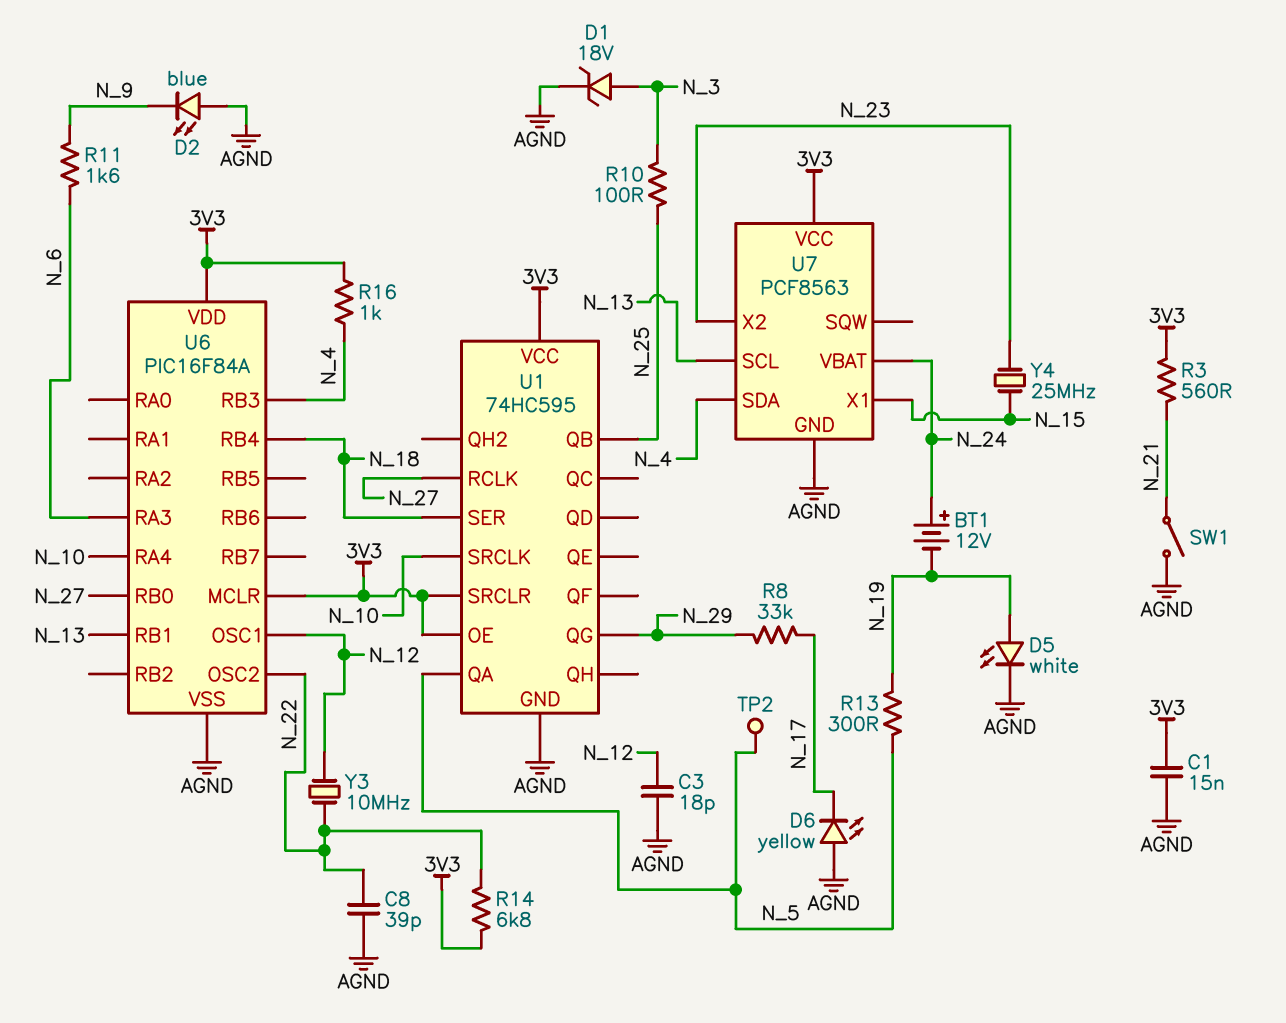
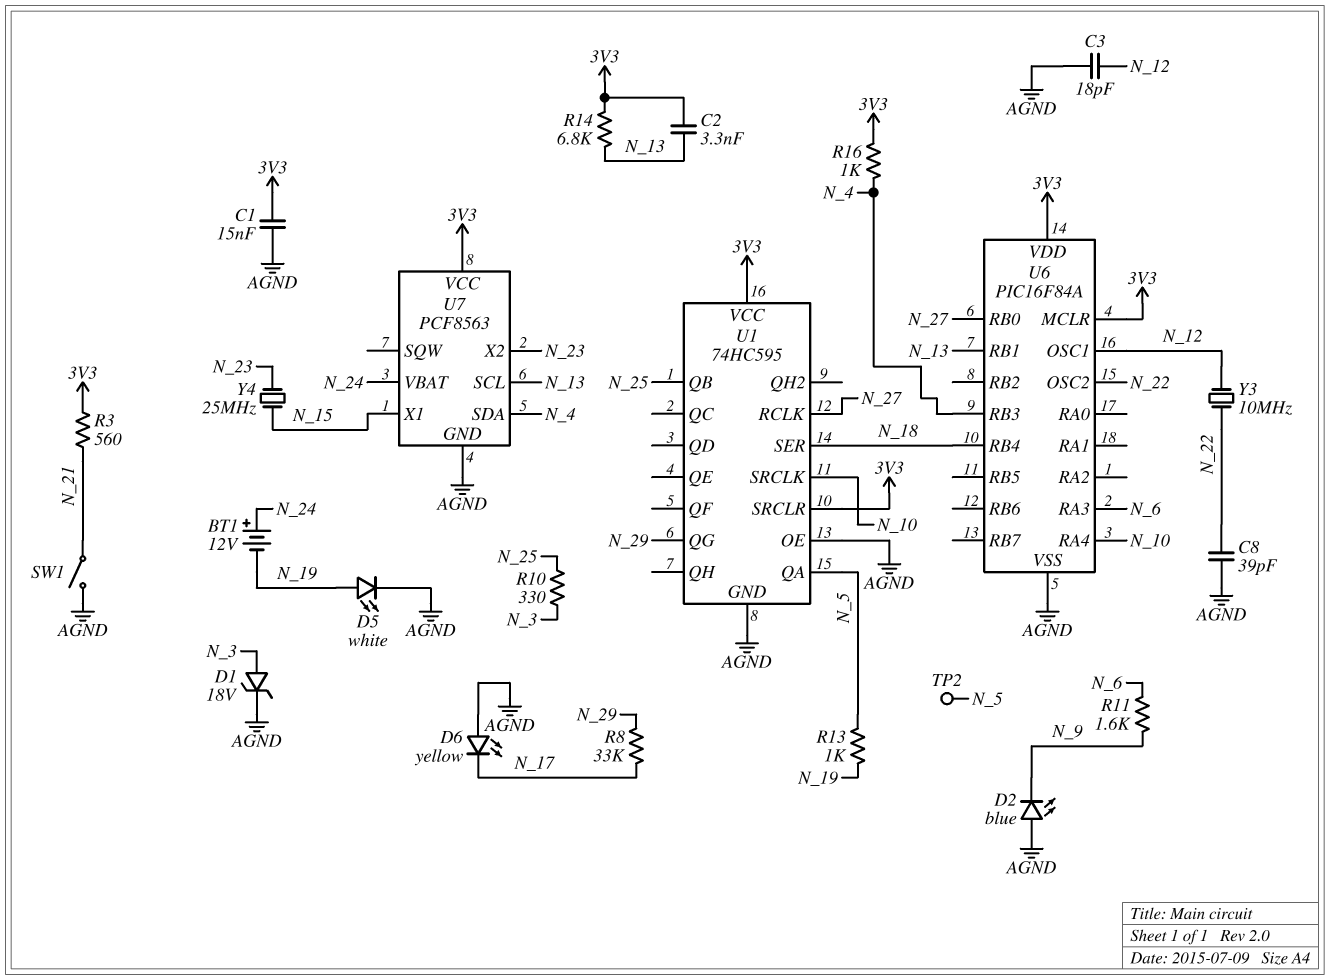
C2: none -> 3.3nF (3V3, N_13)
R10: 100 (N_3, N_25) -> 330 (N_3, N_25)
R13: 300 (N_5, N_19) -> 1k (N_5, N_19)
R14: 6.8k (3V3, N_22) -> 6.8k (3V3, N_13)
U1 pin OE: 3V3 -> AGND

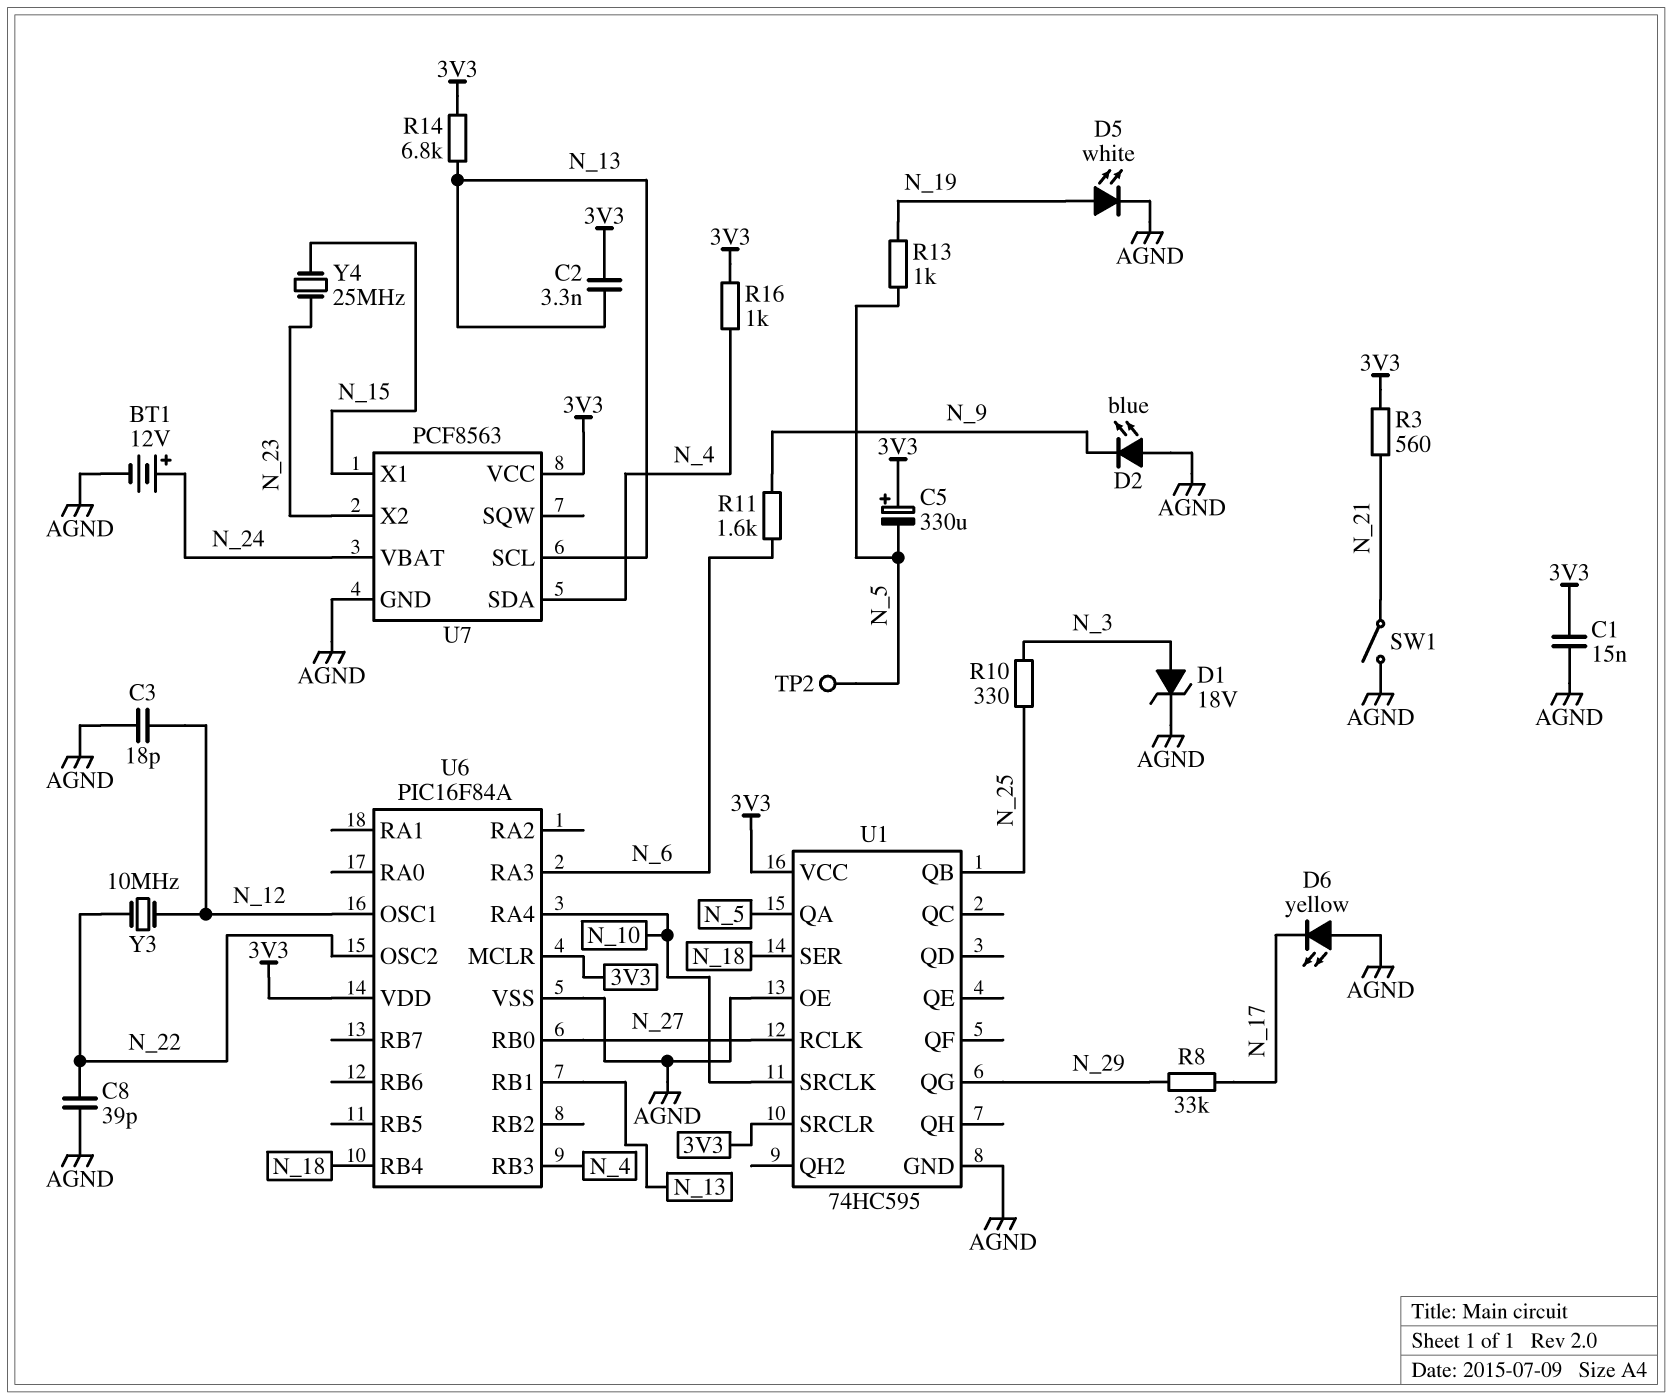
BT1: 12V (plus N_24, minus N_19) -> 12V (plus N_24, minus AGND)
C5: none -> 330uF (plus 3V3, minus N_5)

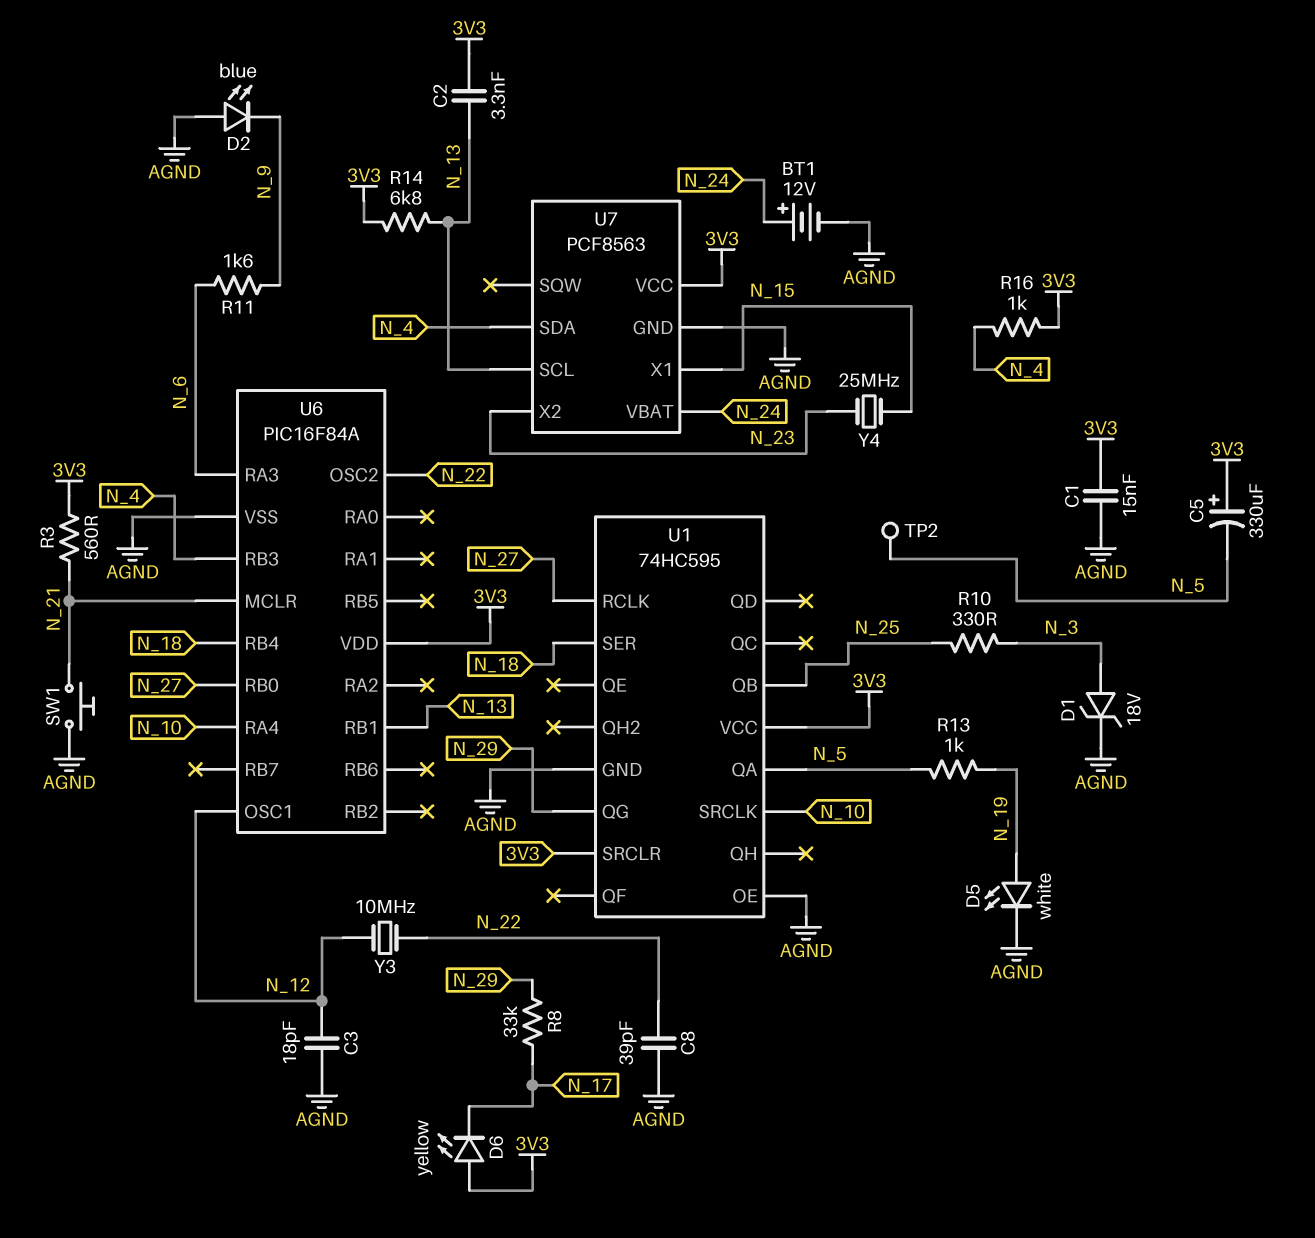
D6: LED yellow (A AGND, K N_17) -> LED yellow (A 3V3, K N_17)
SW1: switch (AGND, N_21) -> button (AGND, N_21)
U6 pin MCLR: 3V3 -> N_21

